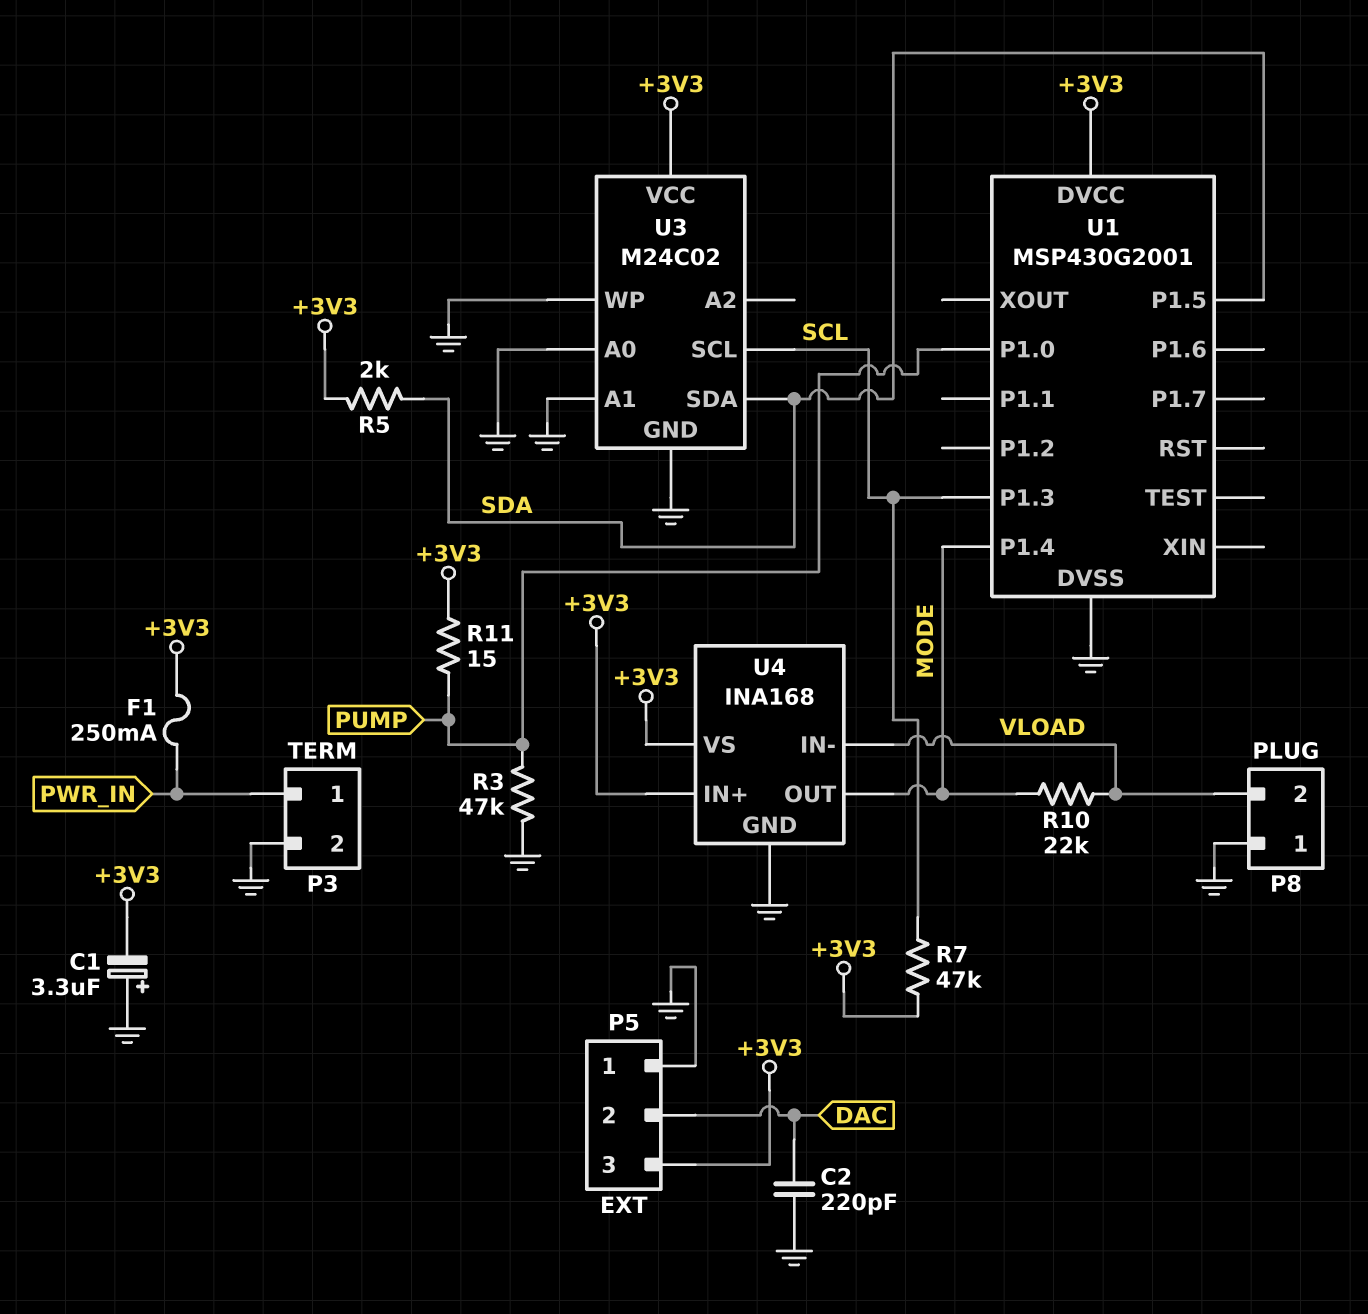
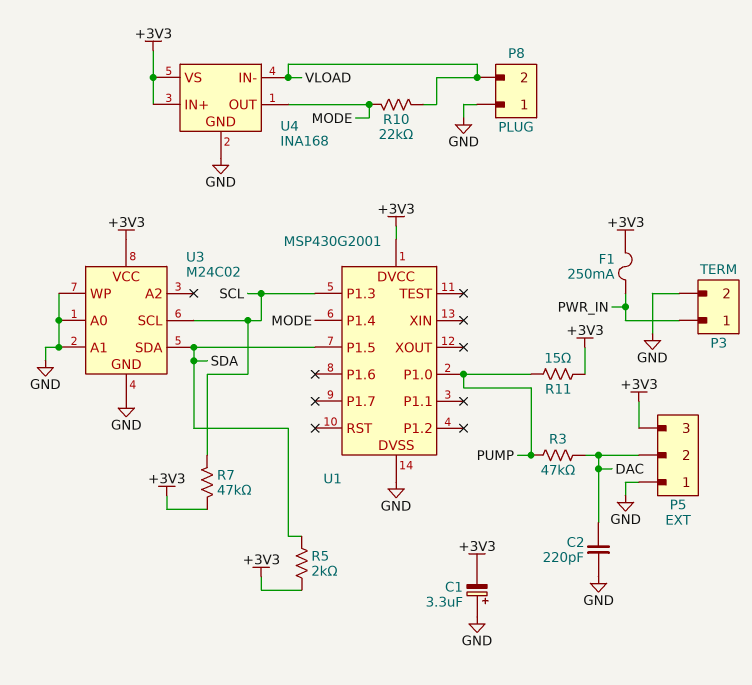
R3: 47k (GND, PUMP) -> 47k (DAC, PUMP)

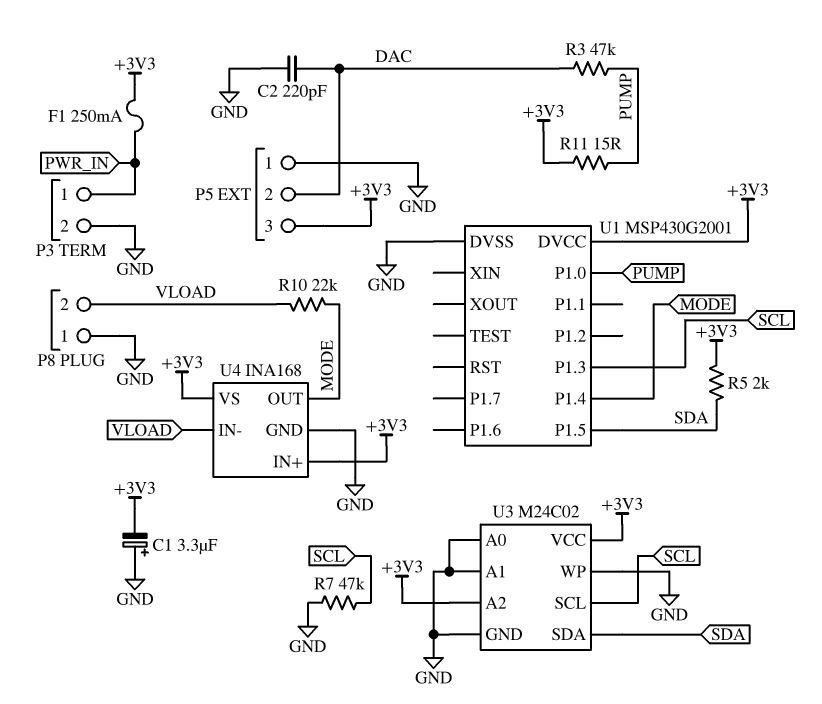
R7: 47k (+3V3, SCL) -> 47k (GND, SCL)
U3 pin A2: none -> +3V3

